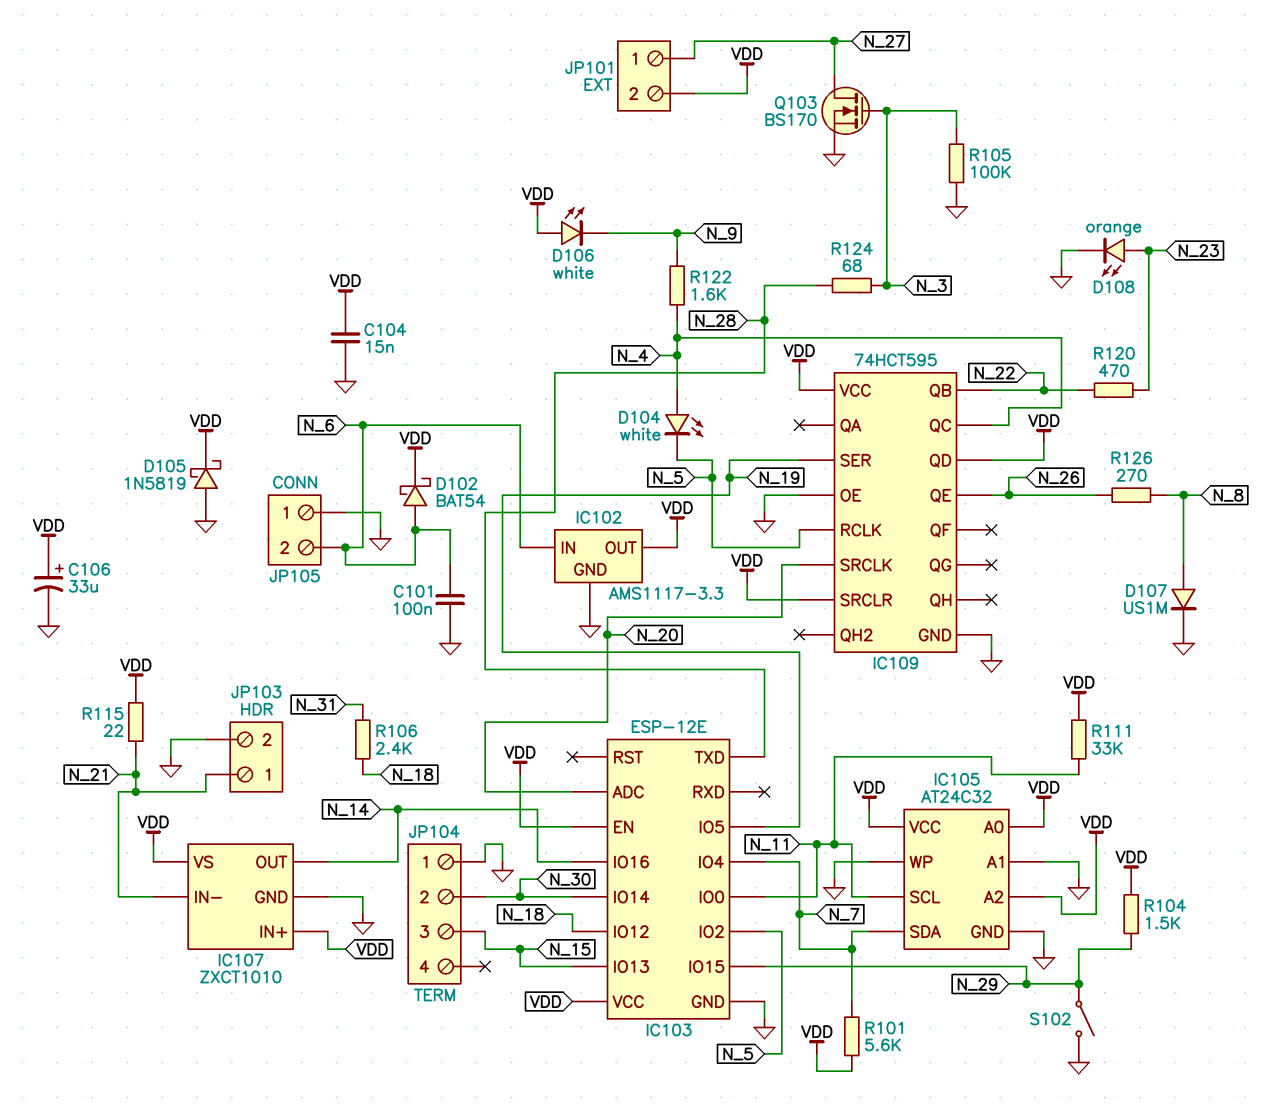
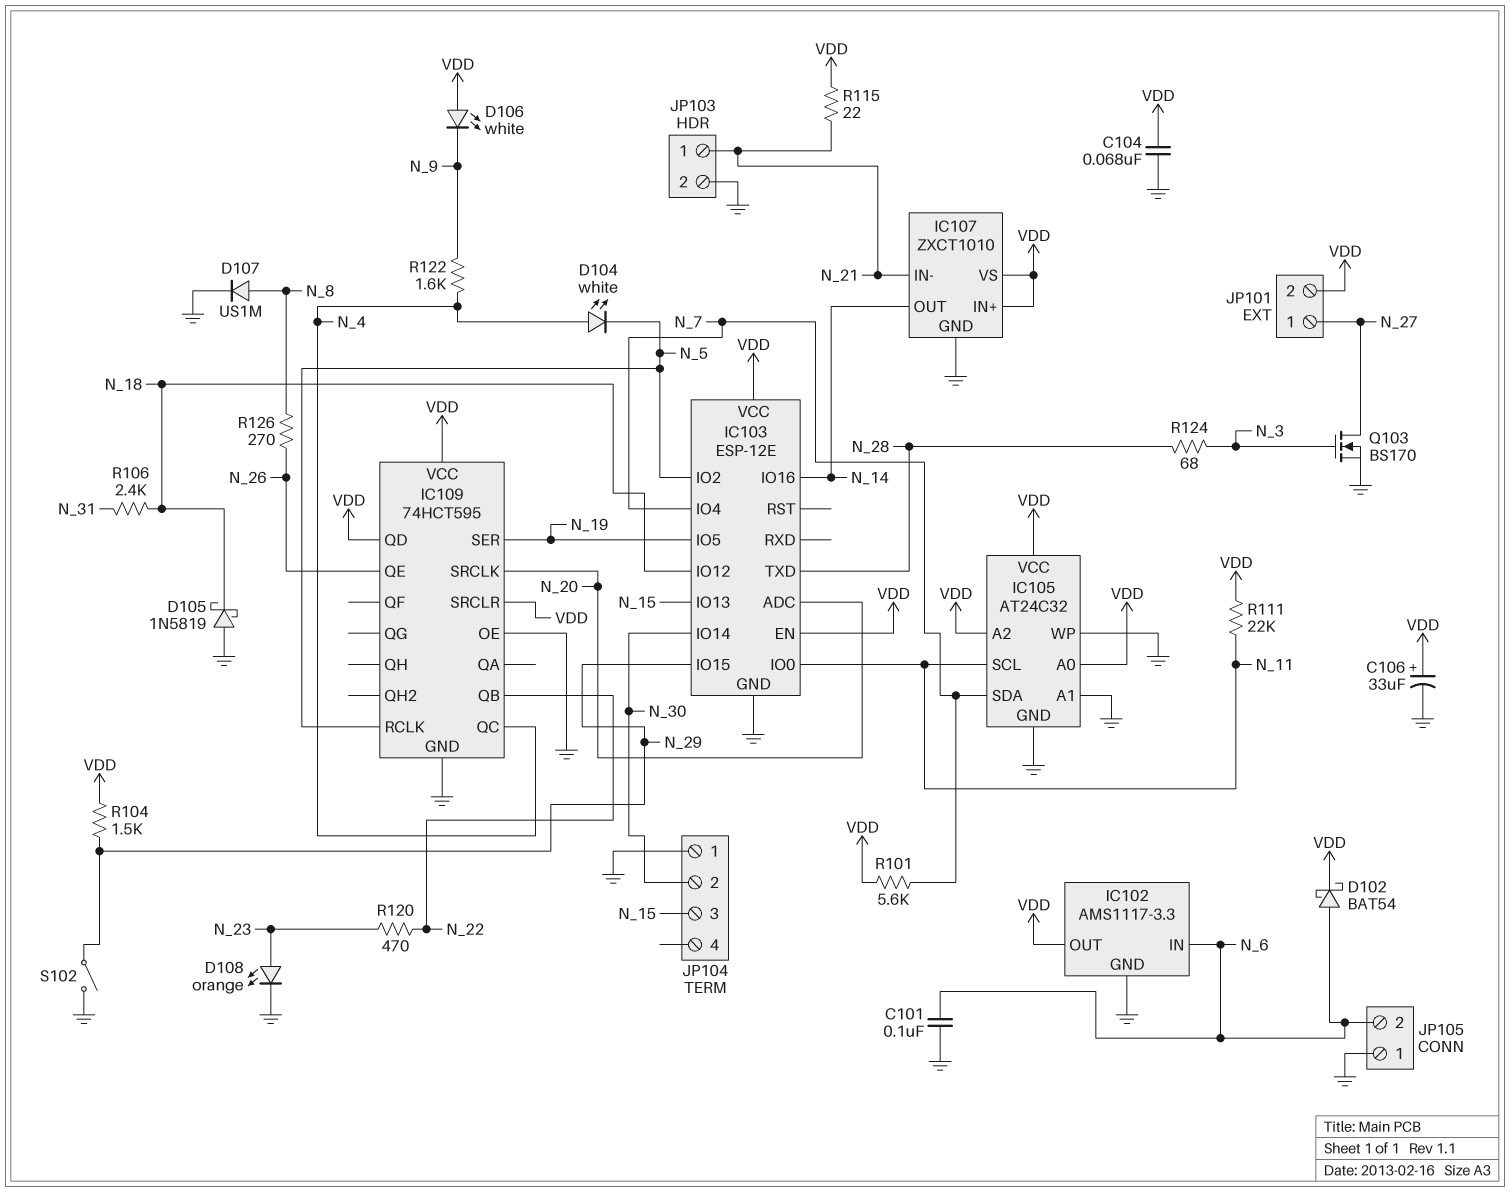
C104: 15nF (GND, VDD) -> 68nF (GND, VDD)
D105: schottky 1N5819 (A GND, K VDD) -> schottky 1N5819 (A GND, K N_18)
R105: 100k (GND, N_3) -> none
R111: 33k (N_11, VDD) -> 22k (N_11, VDD)

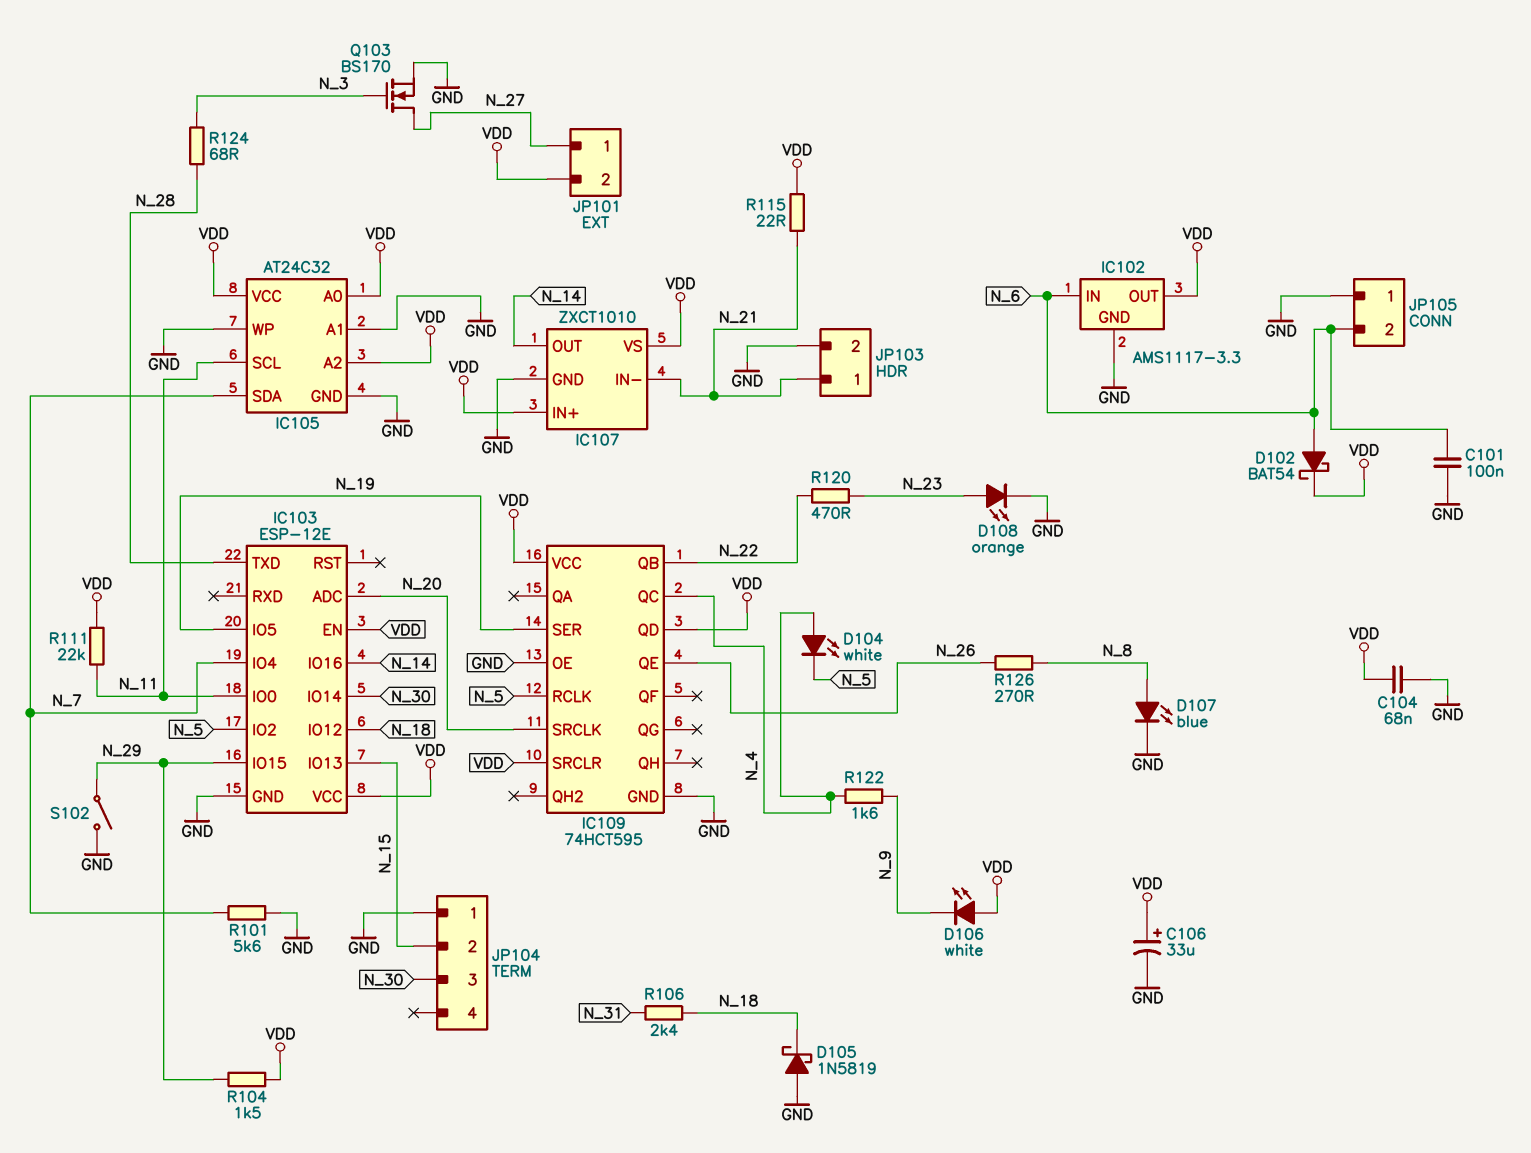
D107: diode US1M (A N_8, K GND) -> LED blue (A N_8, K GND)
JP104 pin 2: N_30 -> N_15
JP104 pin 3: N_15 -> N_30
R101: 5.6k (N_7, VDD) -> 5.6k (GND, N_7)

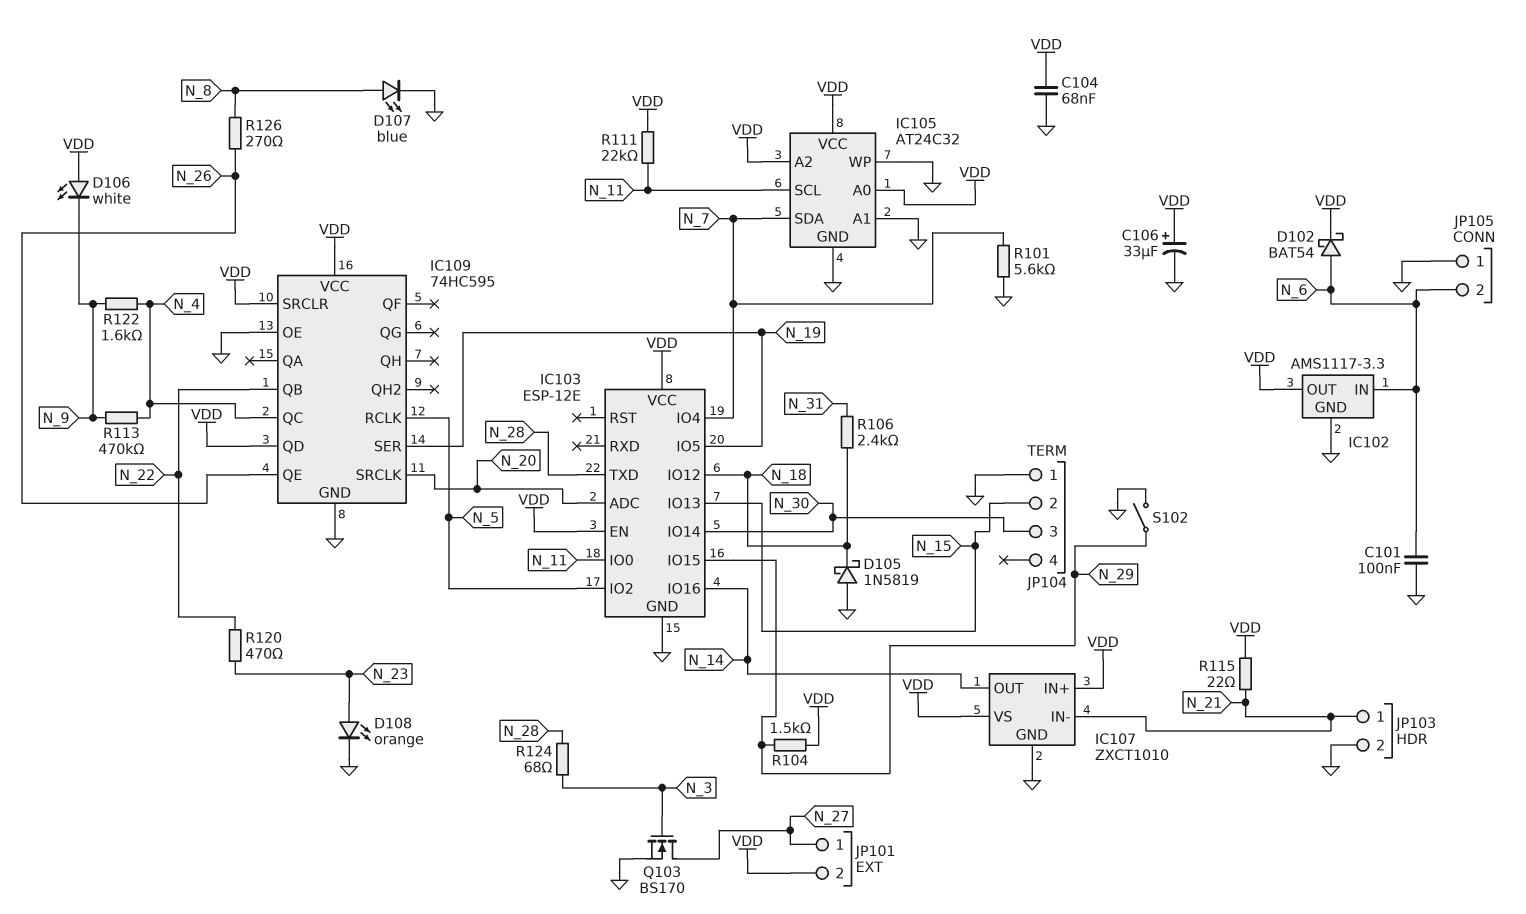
D104: LED white (A N_4, K N_5) -> none
IC109: 74HCT595 -> 74HC595
R113: none -> 470k (N_4, N_9)

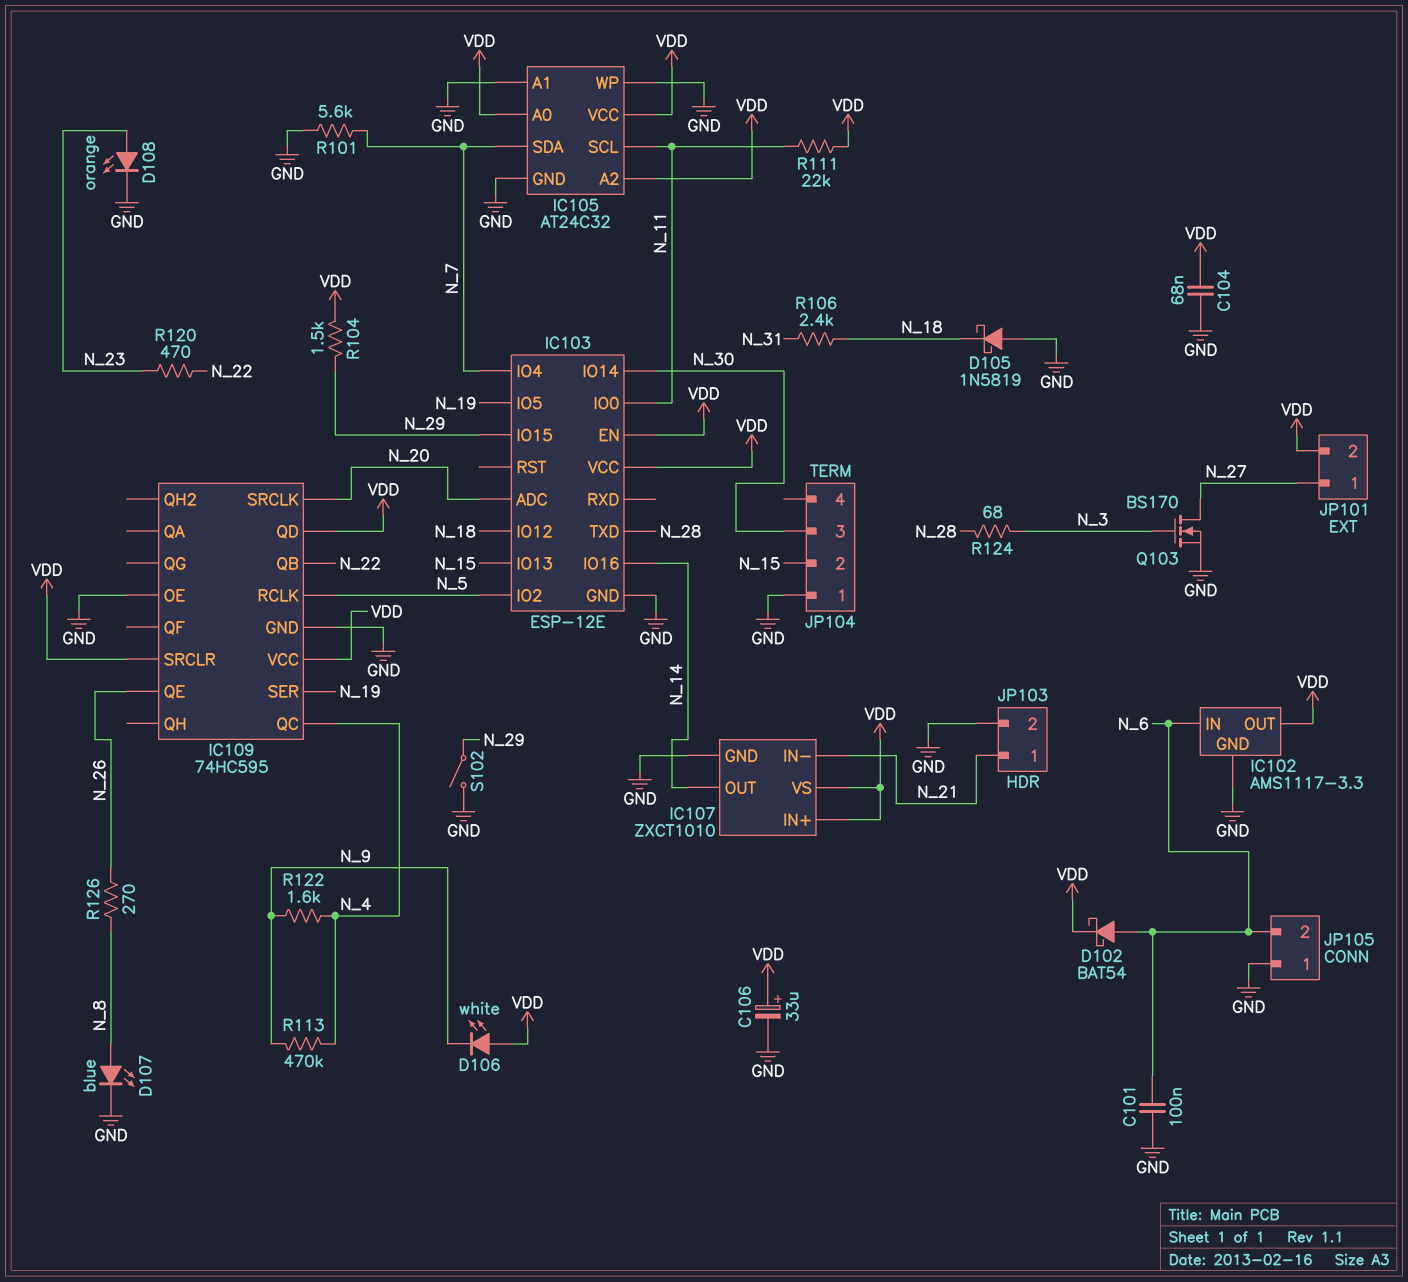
R115: 22 (N_21, VDD) -> none

